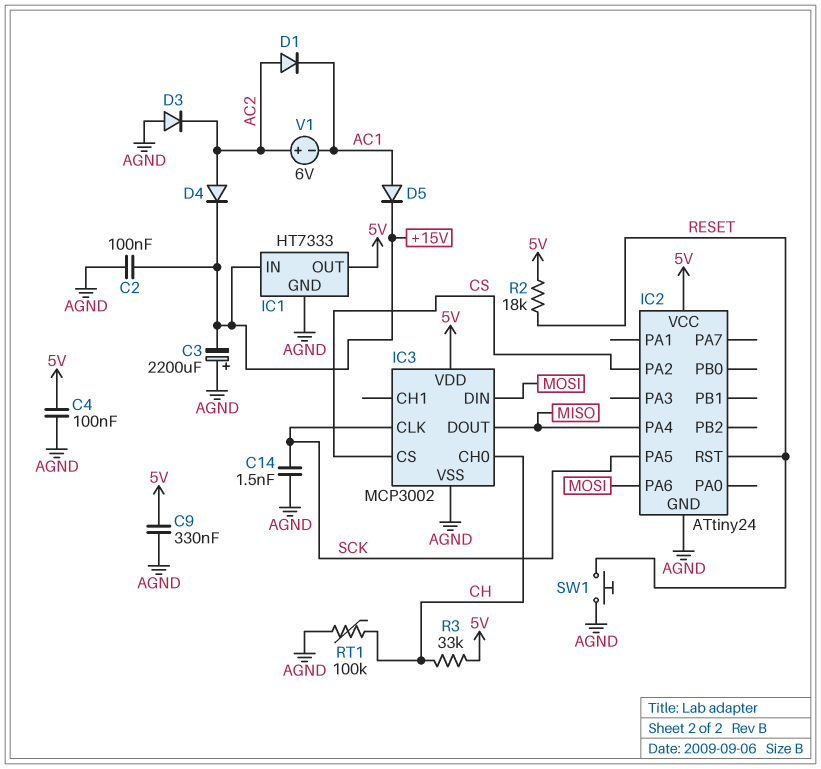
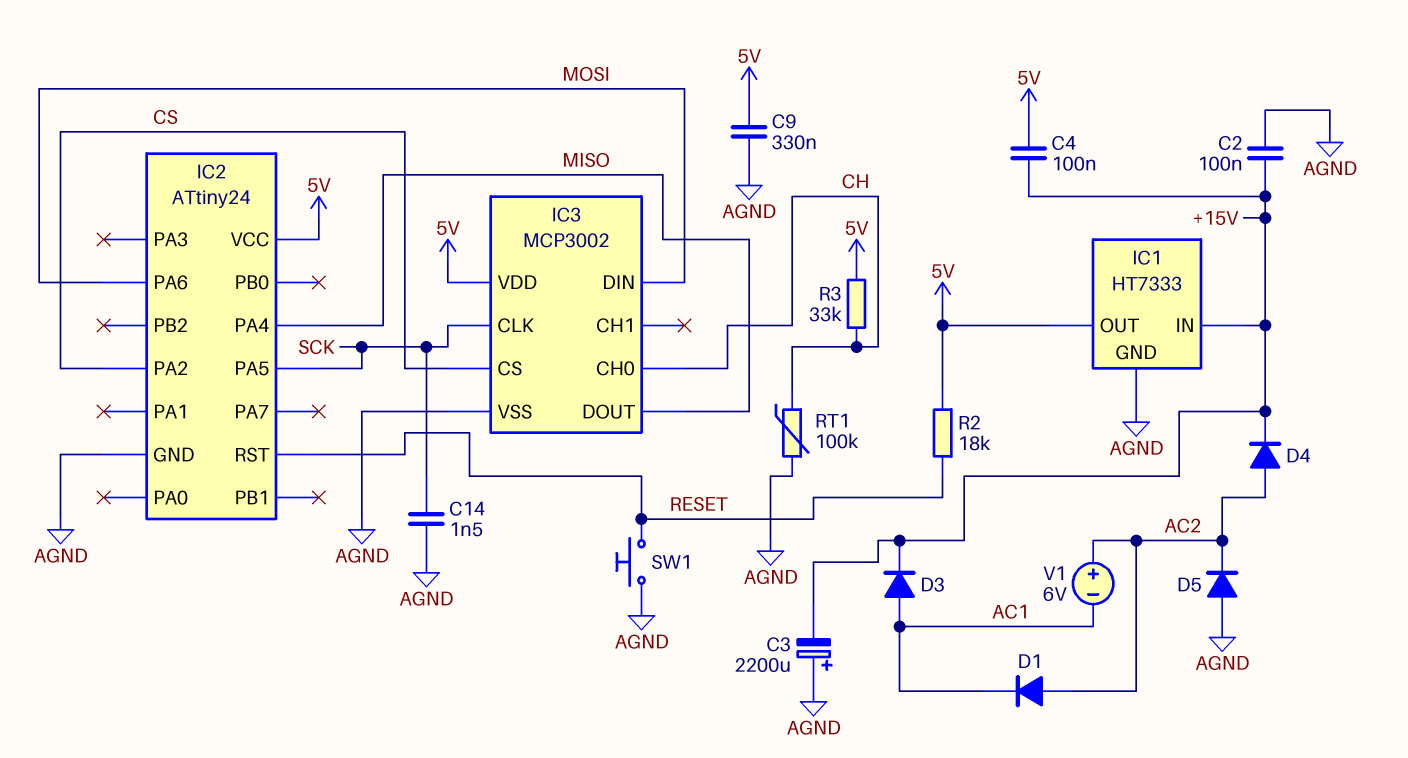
C4: 100nF (5V, AGND) -> 100nF (+15V, 5V)
D3: diode (A AGND, K AC2) -> diode (A AC1, K +15V)
D5: diode (A AC1, K +15V) -> diode (A AGND, K AC2)

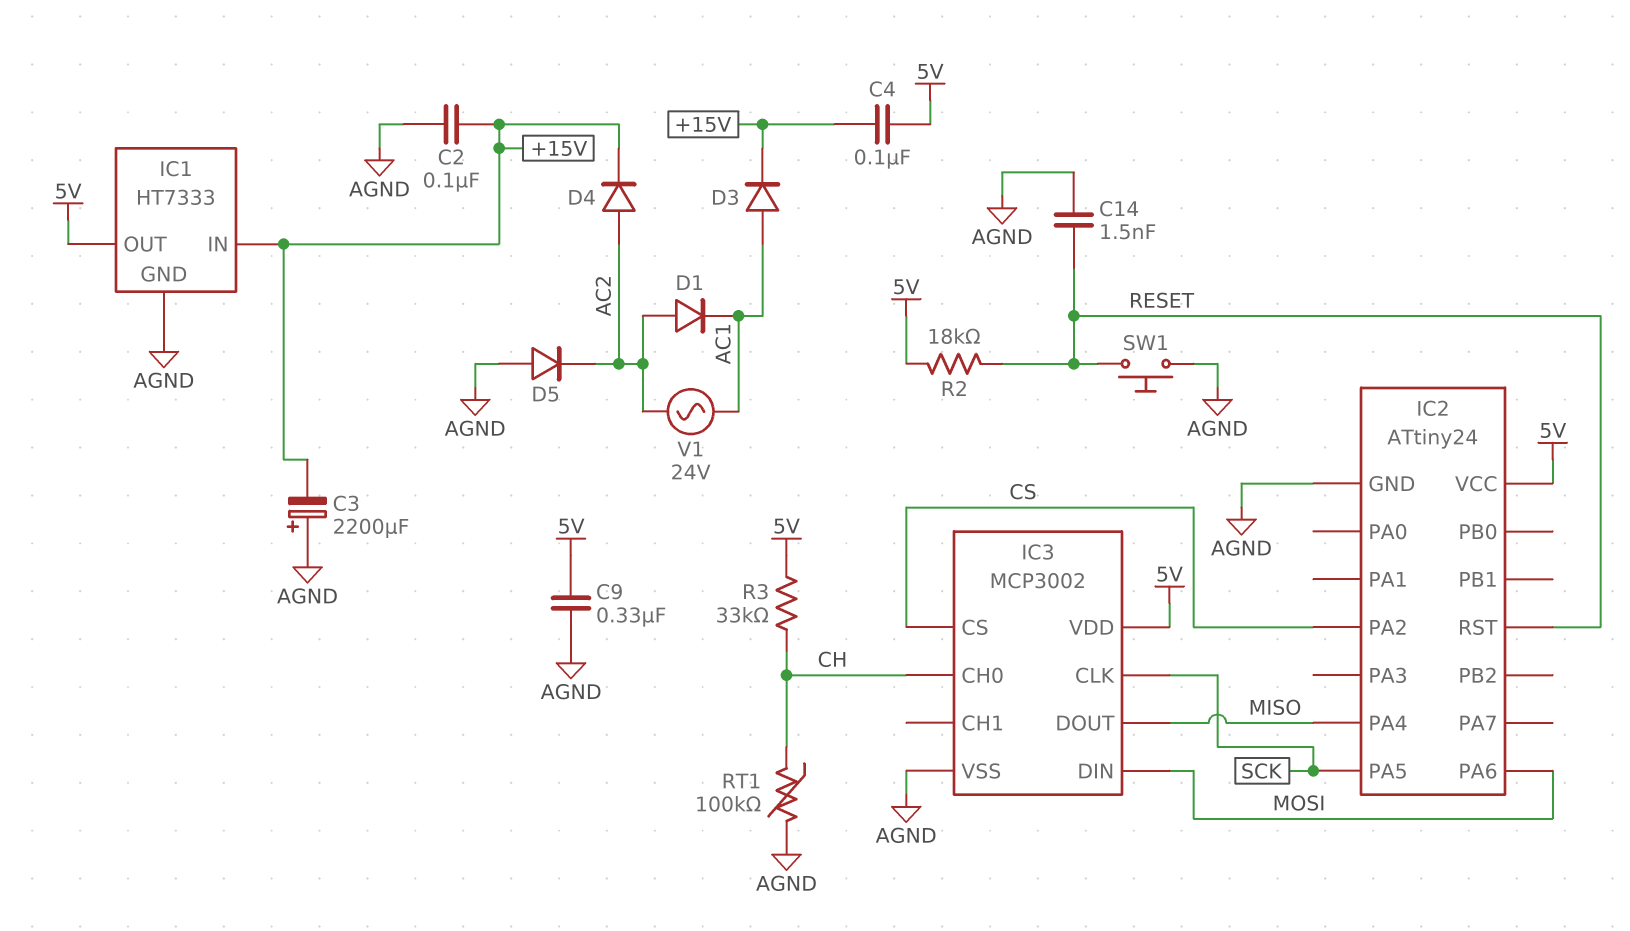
C14: 1.5nF (AGND, SCK) -> 1.5nF (AGND, RESET)
V1: 6V (plus AC2, minus AC1) -> AC 24V (AC1, AC2)

